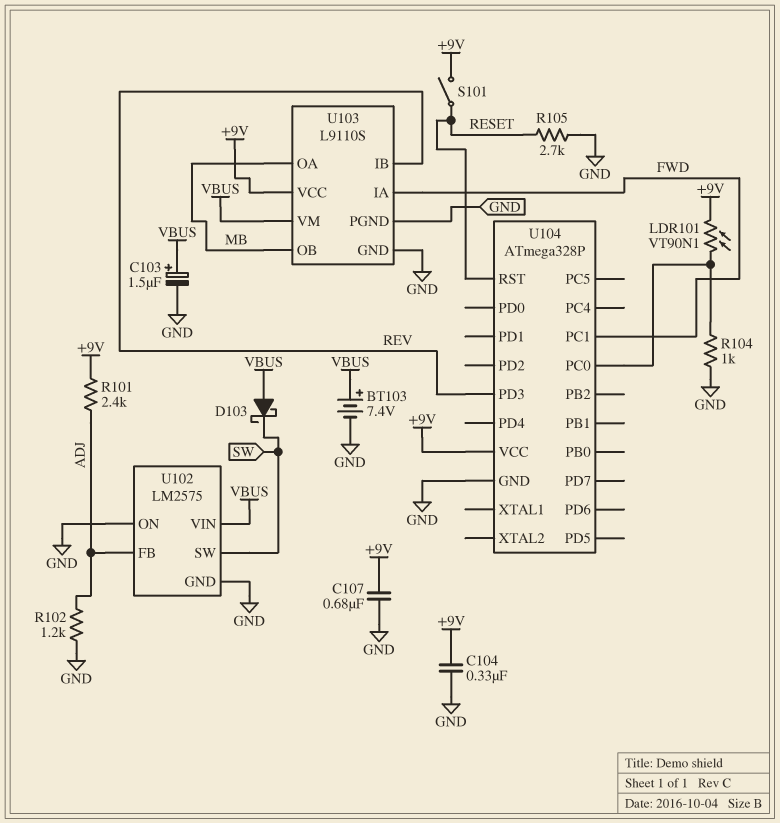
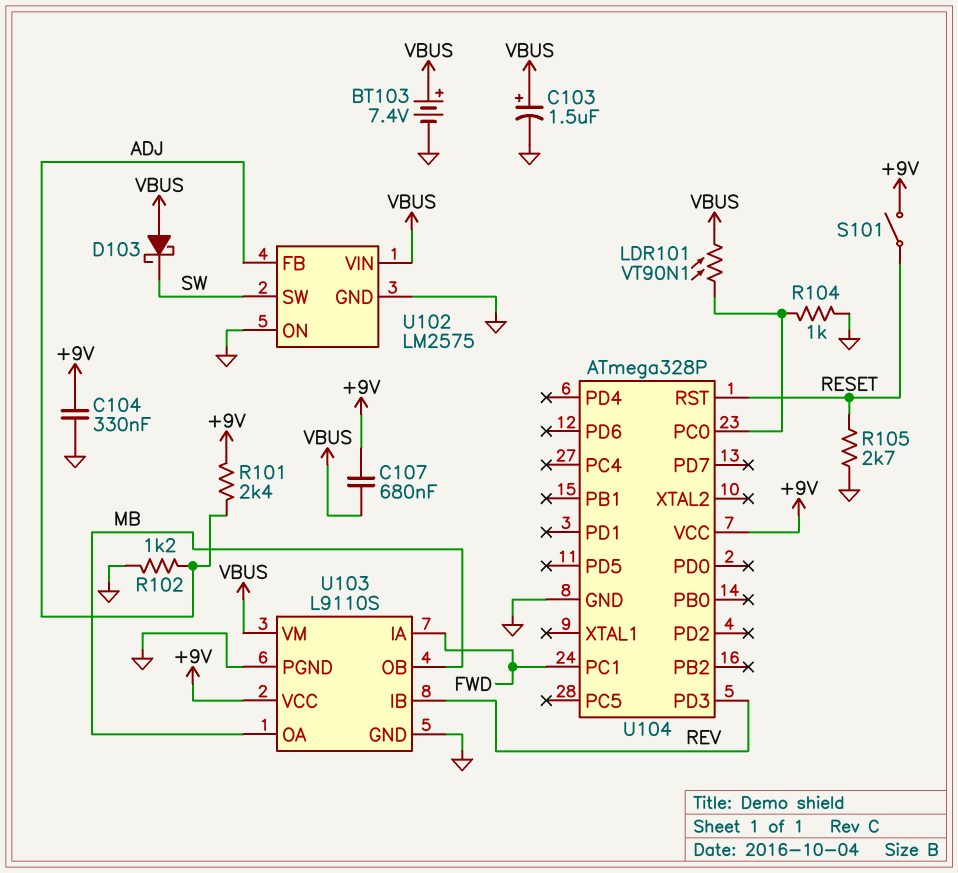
C107: 680nF (+9V, GND) -> 680nF (+9V, VBUS)
LDR101: VT90N1 (+9V, U104/PC0) -> VT90N1 (U104/PC0, VBUS)

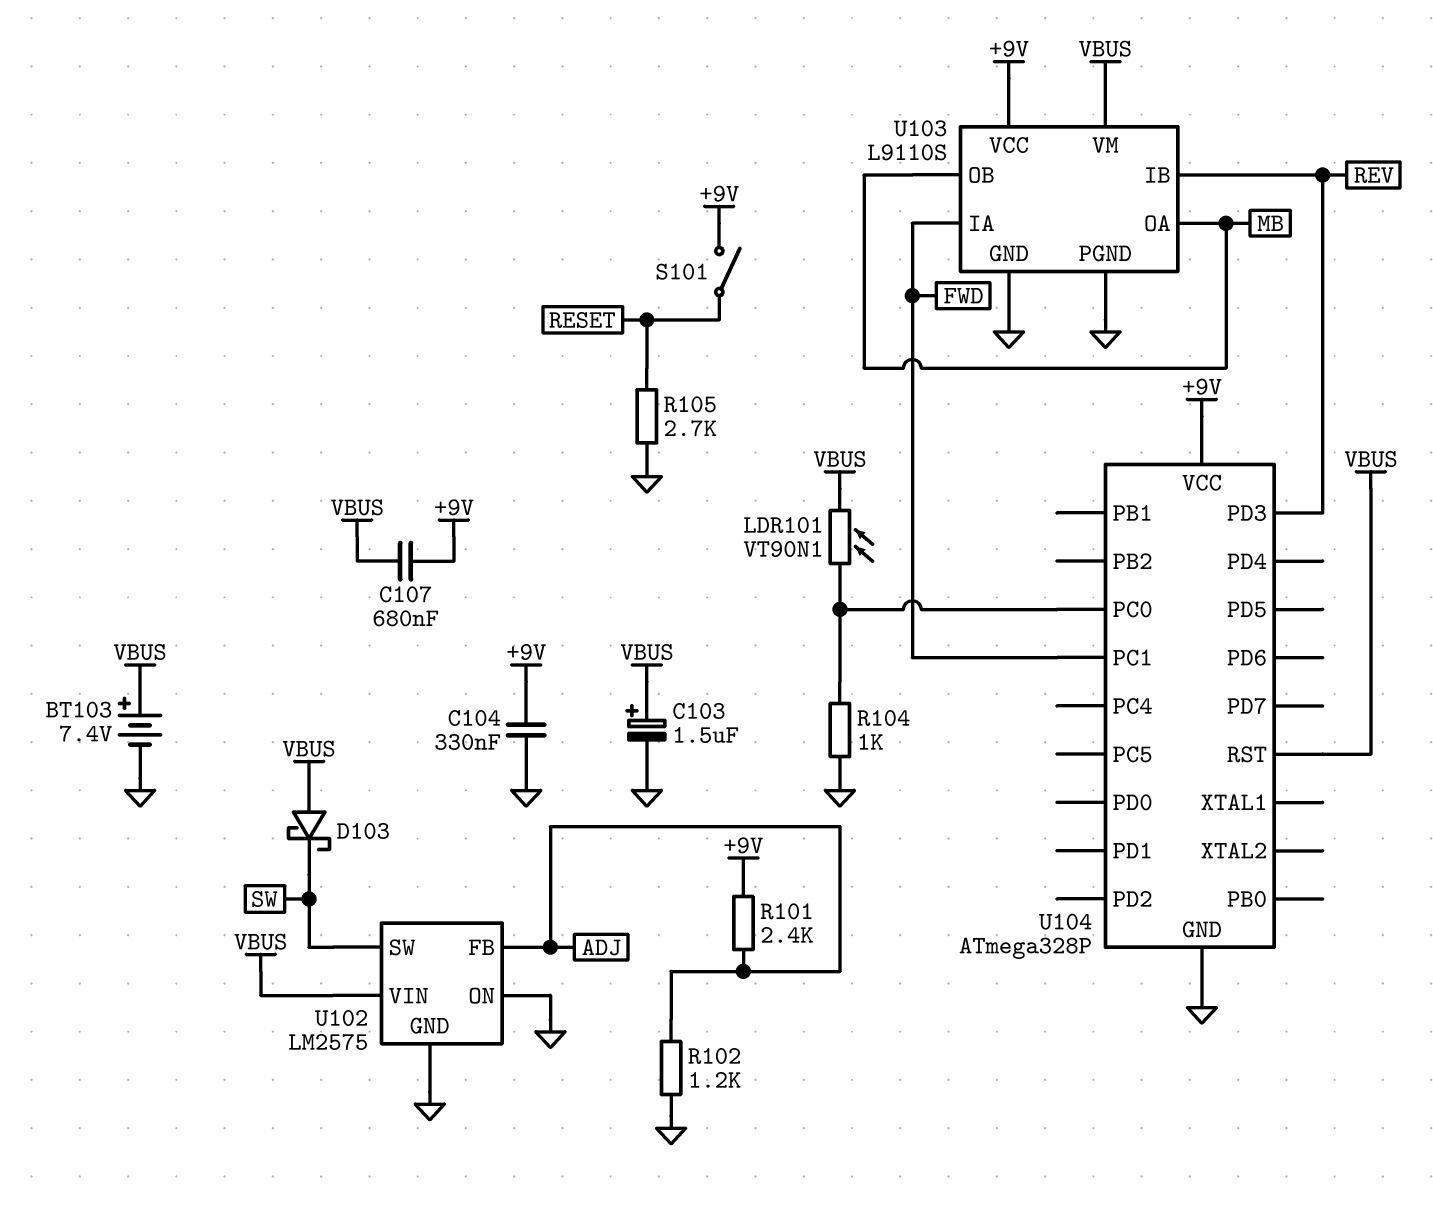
U104 pin RST: RESET -> VBUS

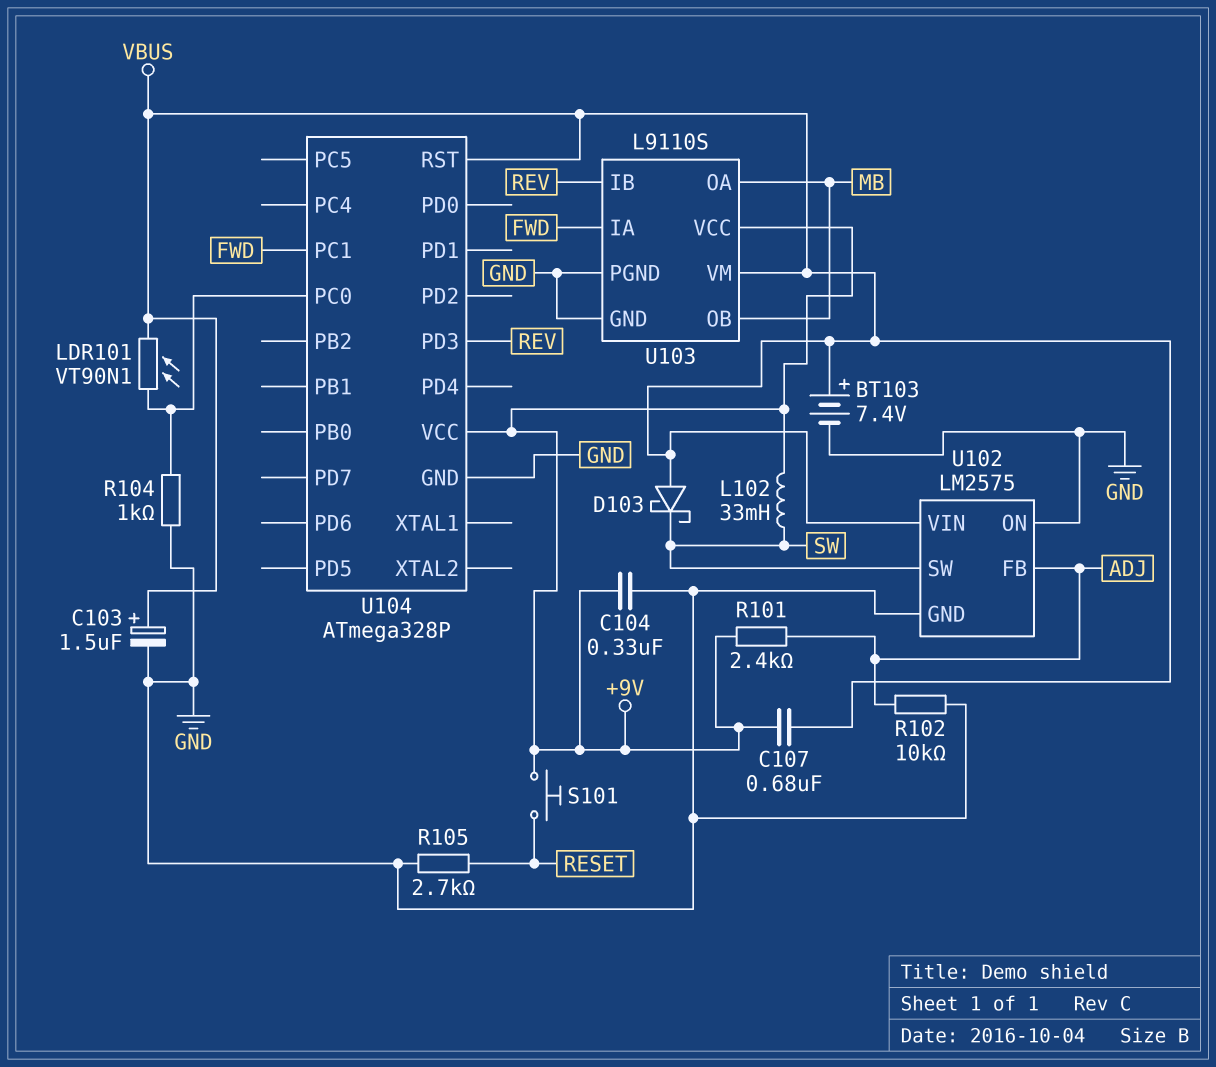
L102: none -> 33mH (+9V, SW)
R102: 1.2k (ADJ, GND) -> 10k (ADJ, GND)
S101: switch (+9V, RESET) -> button (+9V, RESET)

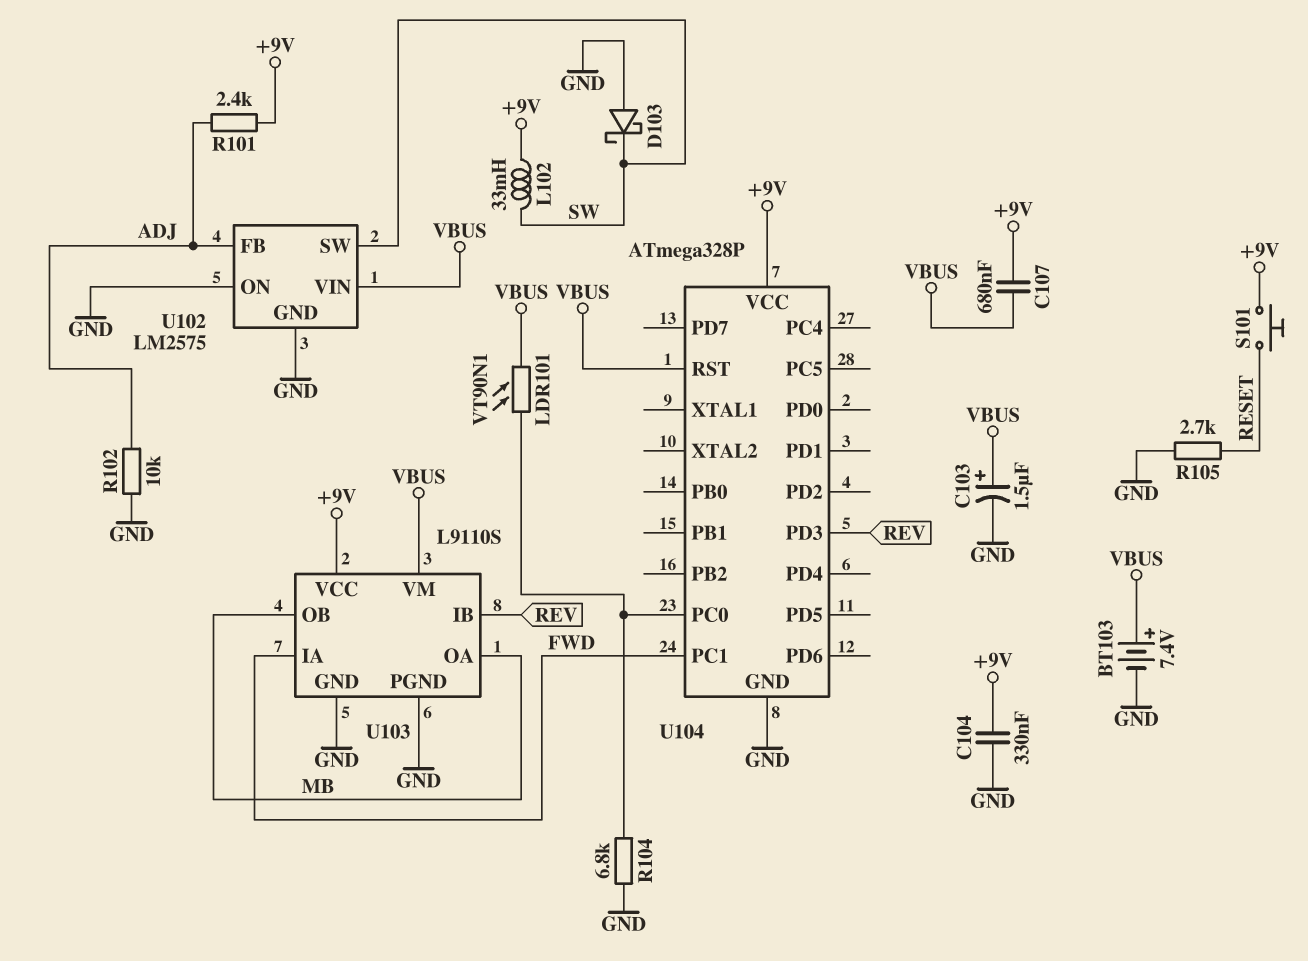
D103: schottky (A VBUS, K SW) -> schottky (A GND, K SW)
R104: 1k (GND, U104/PC0) -> 6.8k (GND, U104/PC0)

